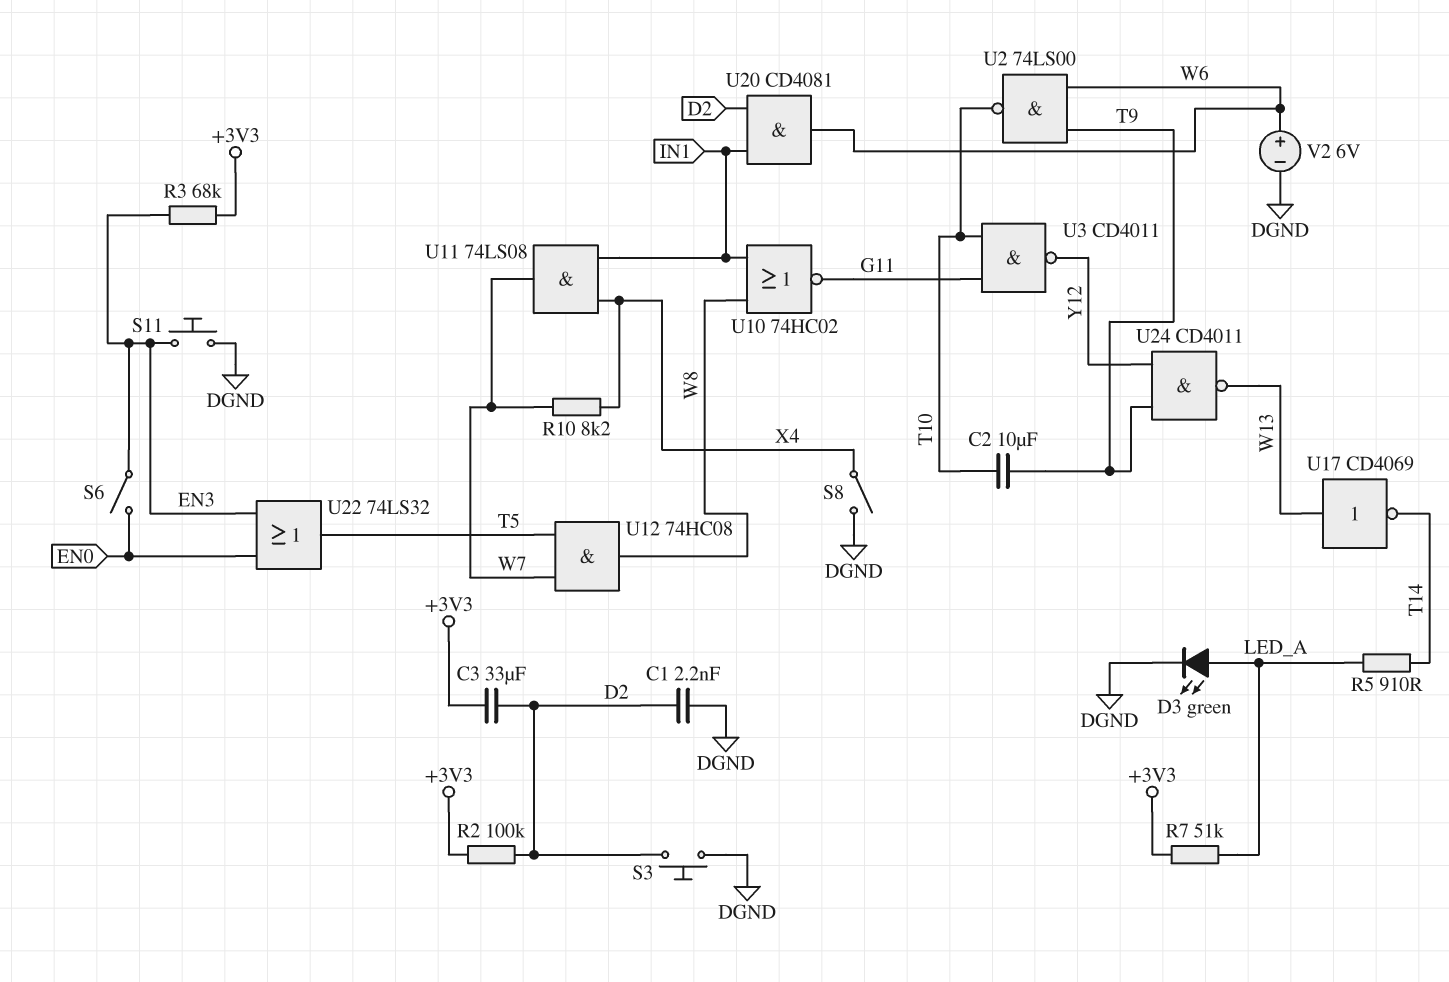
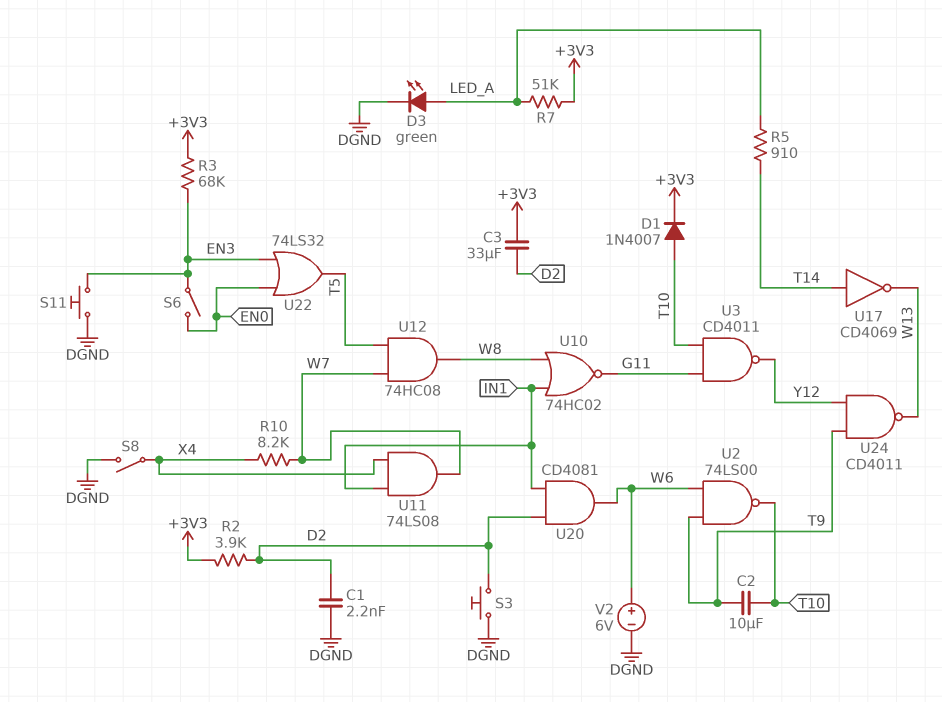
D1: none -> diode 1N4007 (A T10, K +3V3)
R2: 100k (+3V3, D2) -> 3.9k (+3V3, D2)
U17: NOT CD4069 (in W13, out T14) -> NOT CD4069 (in T14, out W13)

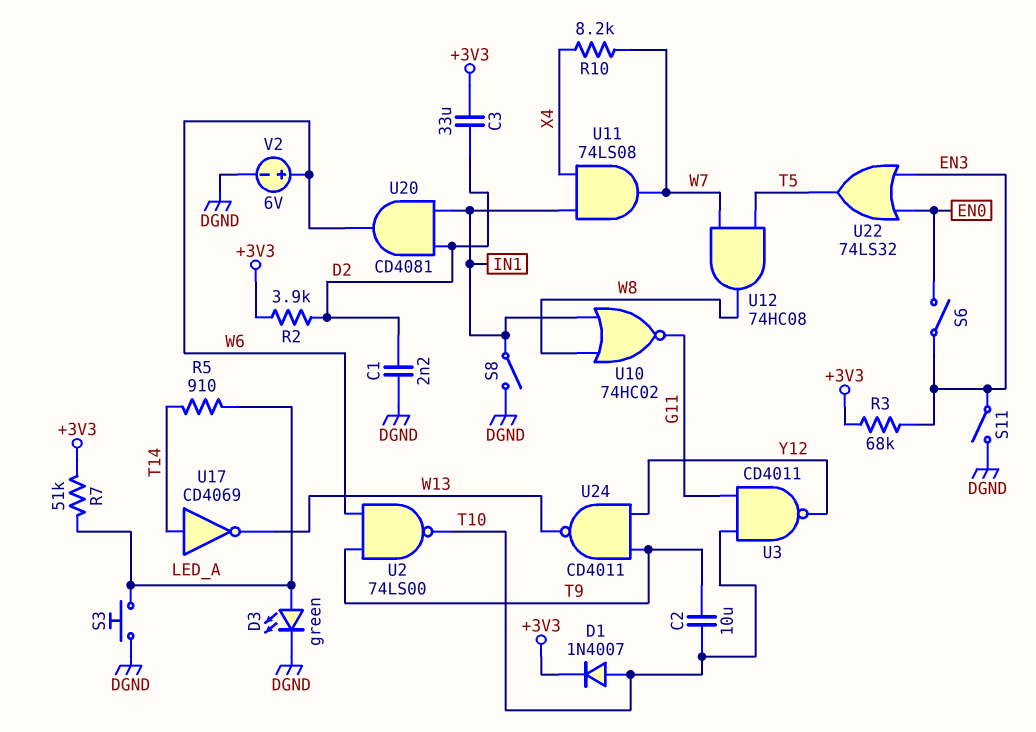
S3: button (D2, DGND) -> button (DGND, LED_A)
S8: switch (DGND, X4) -> switch (DGND, IN1)
S11: button (DGND, EN3) -> switch (DGND, EN3)

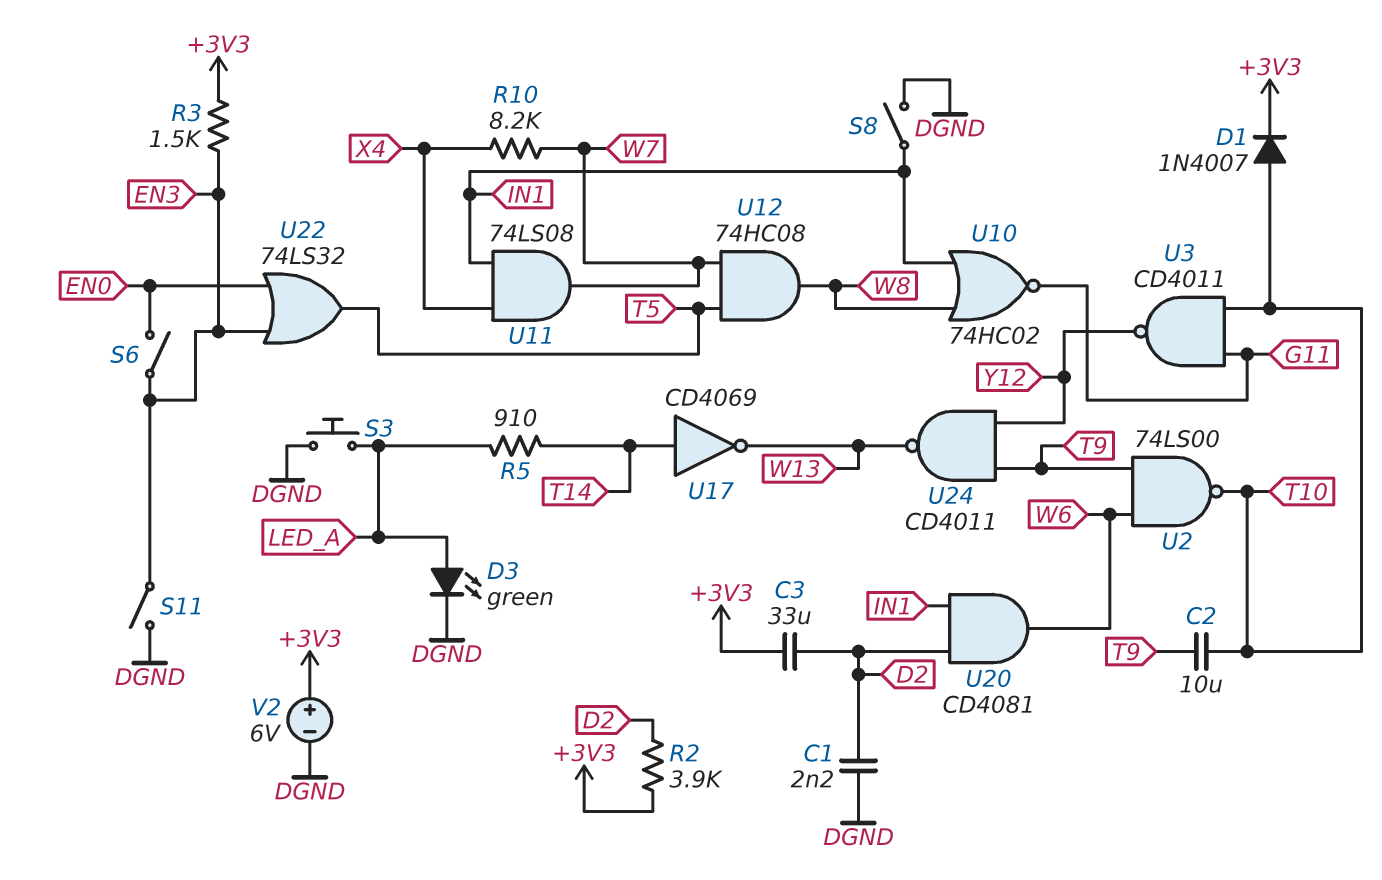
R3: 68k (+3V3, EN3) -> 1.5k (+3V3, EN3)
R7: 51k (+3V3, LED_A) -> none
V2: 6V (plus W6, minus DGND) -> 6V (plus +3V3, minus DGND)

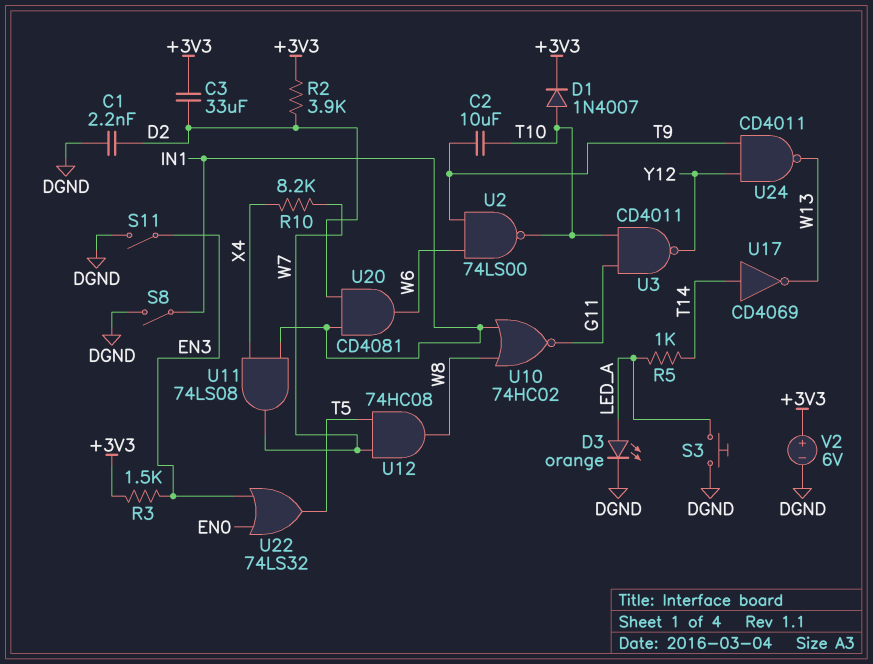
D3: LED green (A LED_A, K DGND) -> LED orange (A LED_A, K DGND)
R5: 910 (LED_A, T14) -> 1k (LED_A, T14)
S6: switch (EN0, EN3) -> none

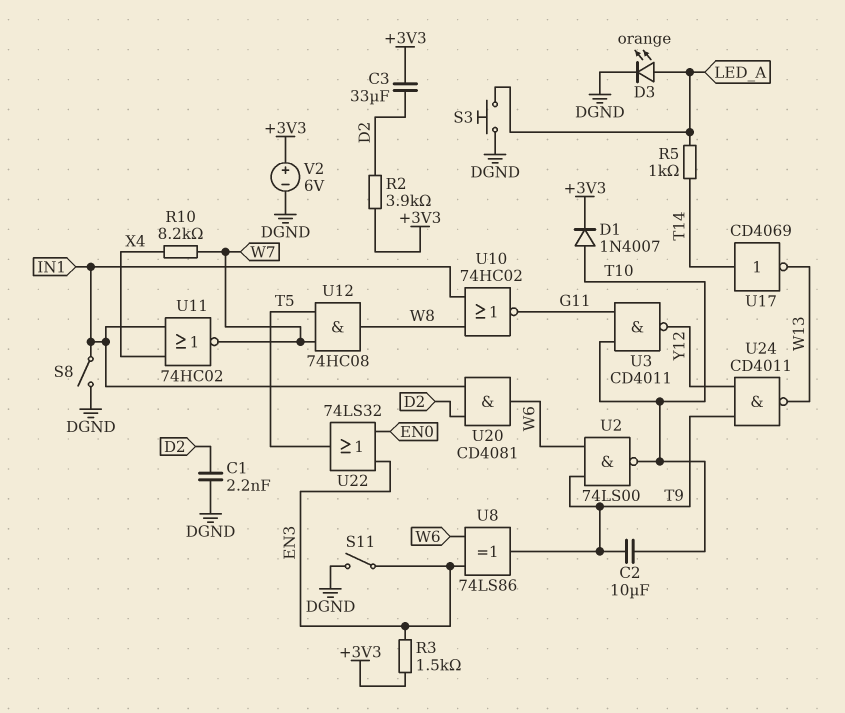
U8: none -> XOR 74LS86 (in EN3, in W6, out T9)
U11: AND 74LS08 (in IN1, in X4, out W7) -> NOR 74HC02 (in IN1, in X4, out W7)

